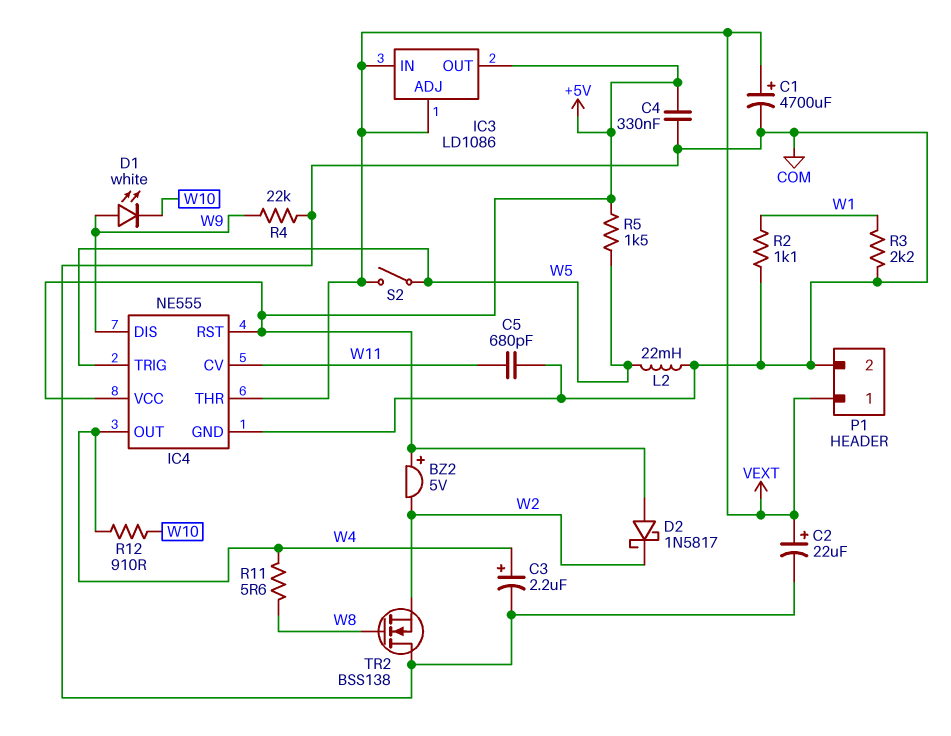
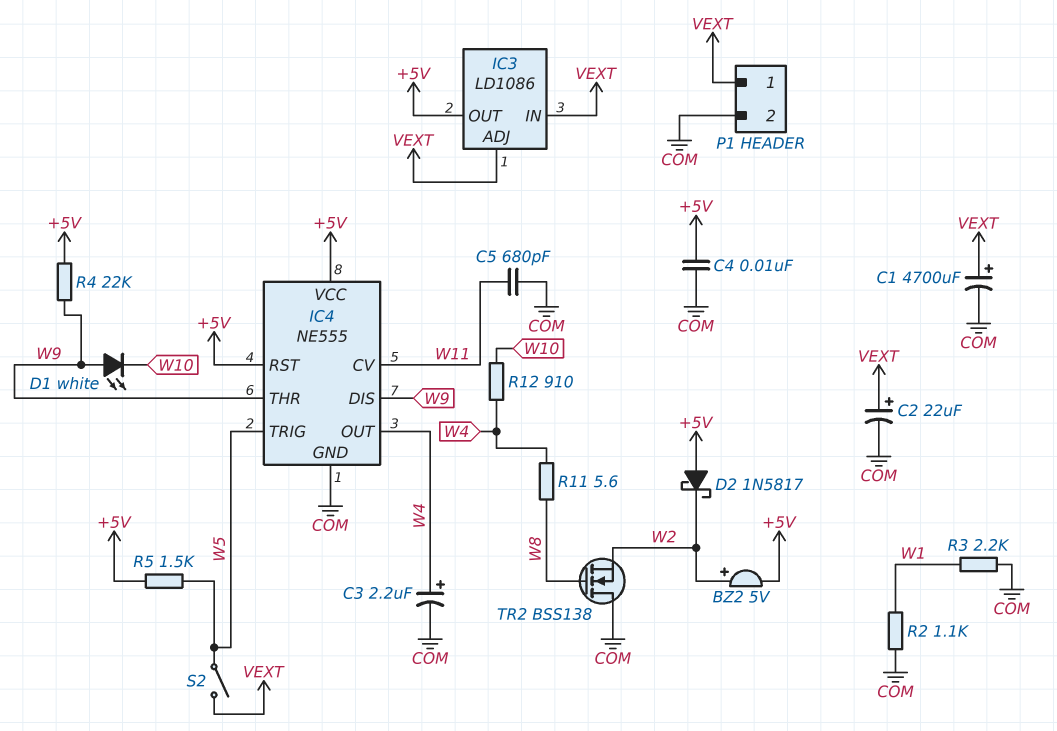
BZ2: buzzer 5V (plus +5V, minus W2) -> buzzer 5V (plus W2, minus +5V)
C4: 330nF (+5V, COM) -> 10nF (+5V, COM)
IC4 pin THR: VEXT -> W9
L2: 22mH (COM, W5) -> none
R4: 22k (COM, W9) -> 22k (+5V, W9)

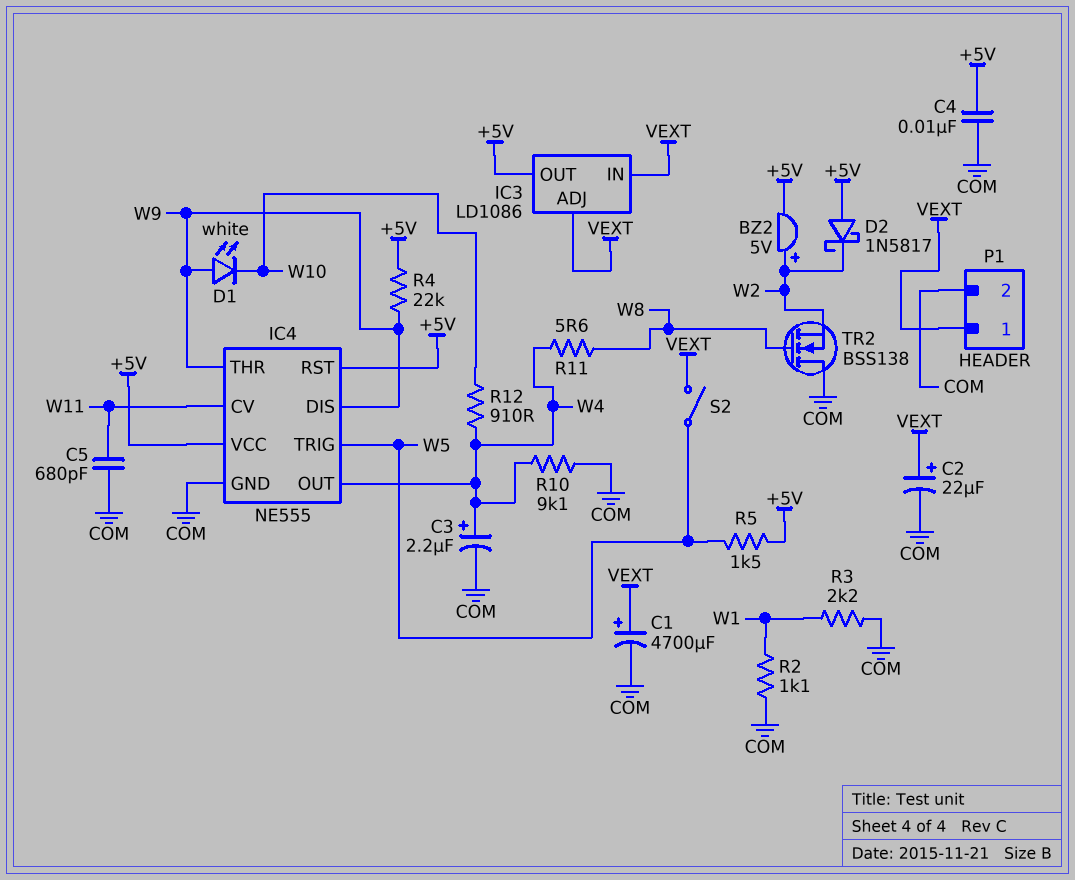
R10: none -> 9.1k (COM, W4)

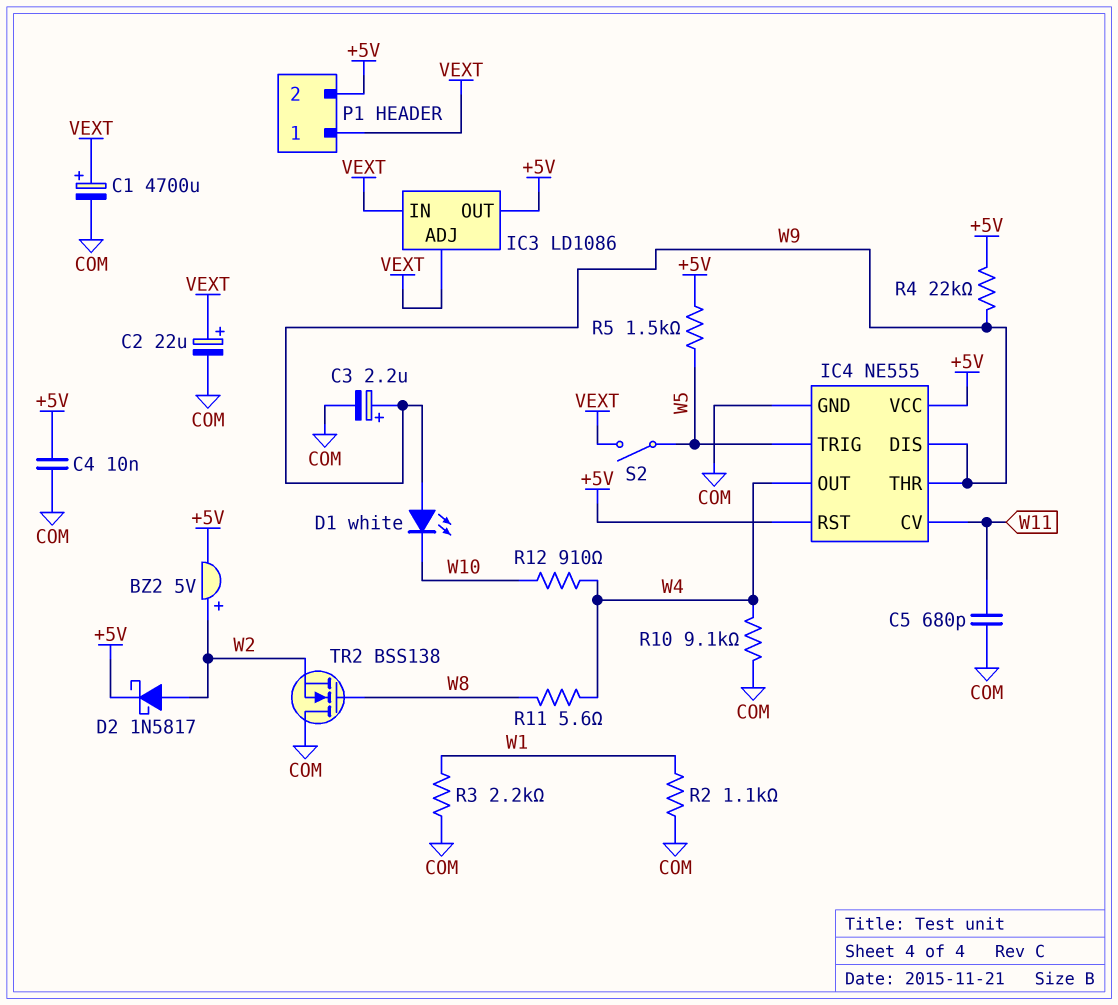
C3: 2.2uF (plus W4, minus COM) -> 2.2uF (plus W9, minus COM)
D2: schottky 1N5817 (A +5V, K W2) -> schottky 1N5817 (A W2, K +5V)
P1 pin 2: COM -> +5V

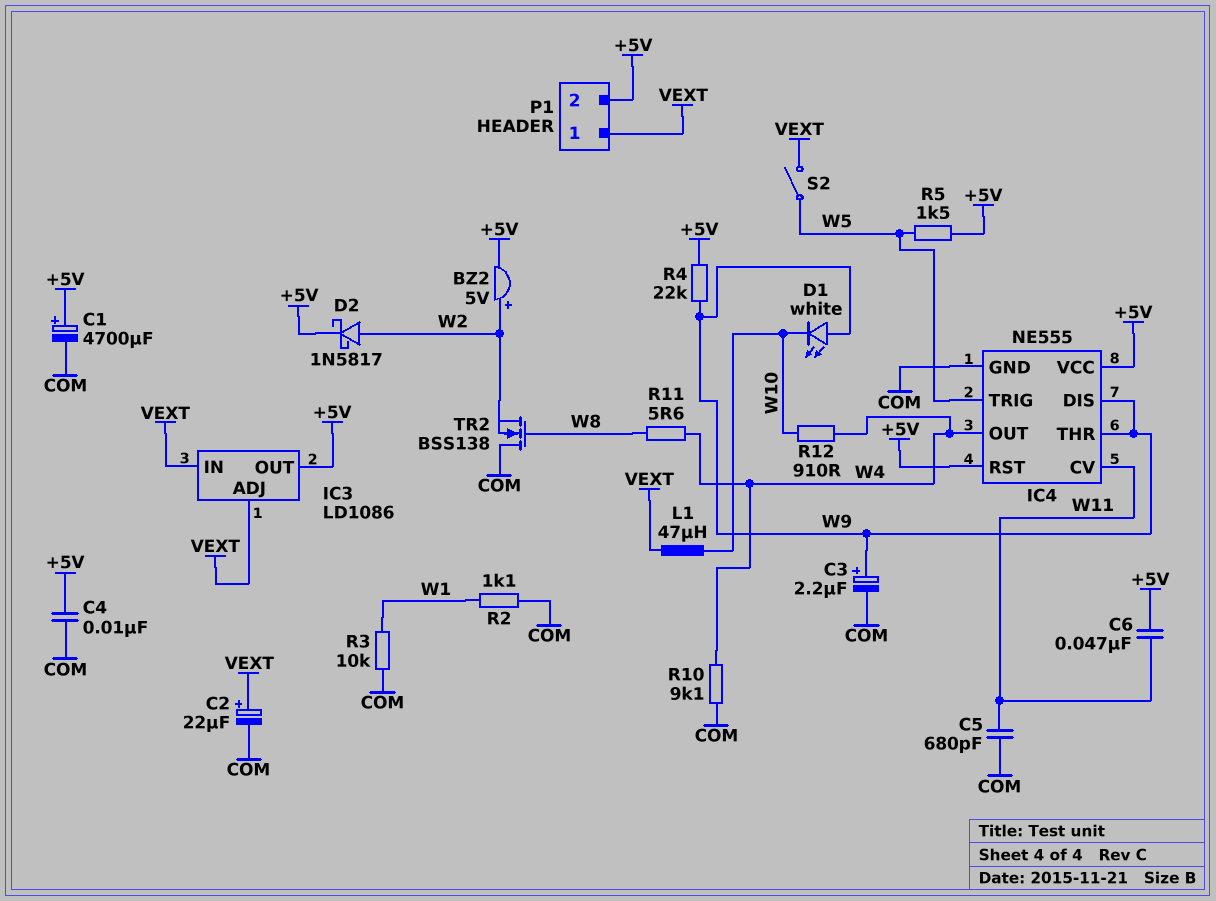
C1: 4700uF (plus VEXT, minus COM) -> 4700uF (plus +5V, minus COM)
C6: none -> 47nF (+5V, W11)
L1: none -> 47uH (VEXT, W10)
R3: 2.2k (COM, W1) -> 10k (COM, W1)

